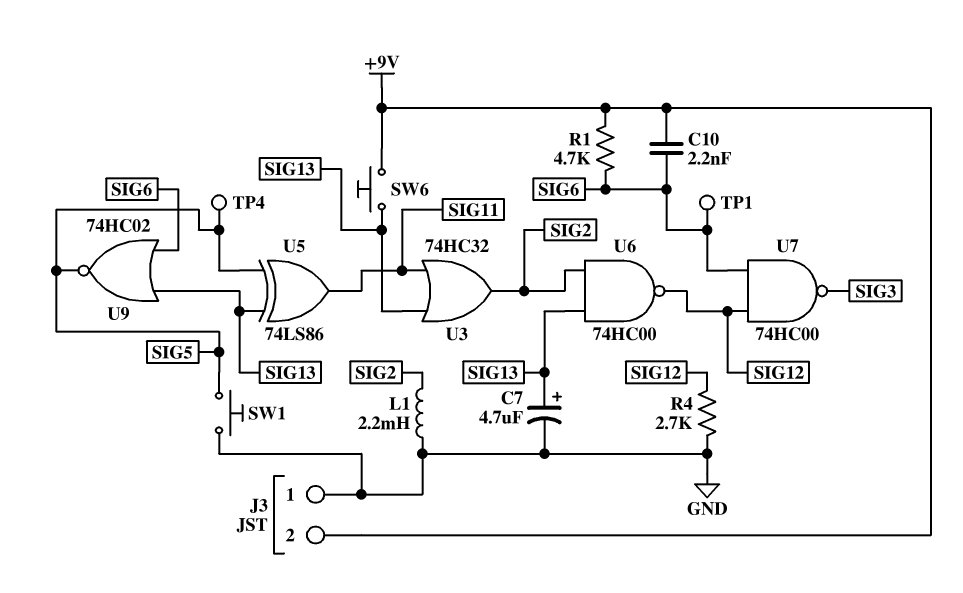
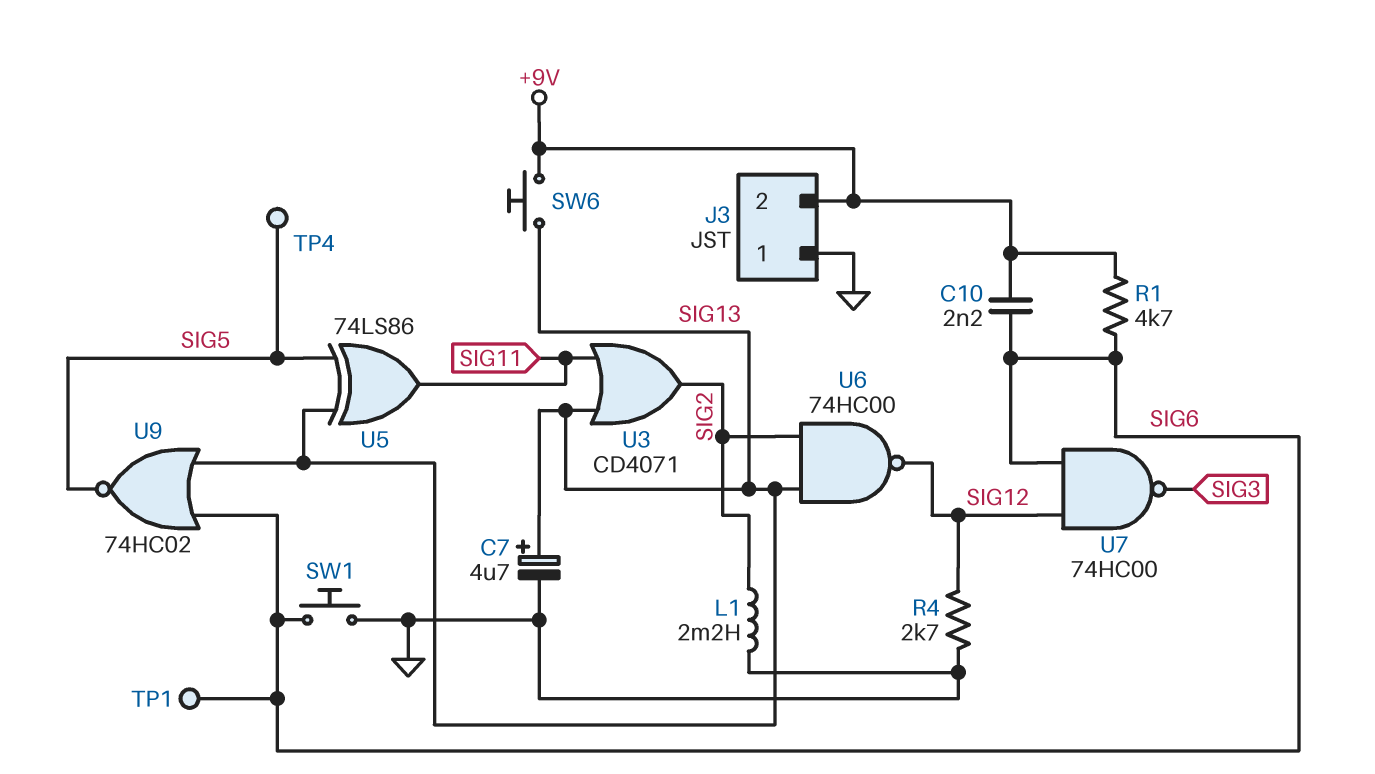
SW1: button (GND, SIG5) -> button (GND, SIG6)
U3: OR 74HC32 (in SIG11, in SIG13, out SIG2) -> OR CD4071 (in SIG11, in SIG13, out SIG2)

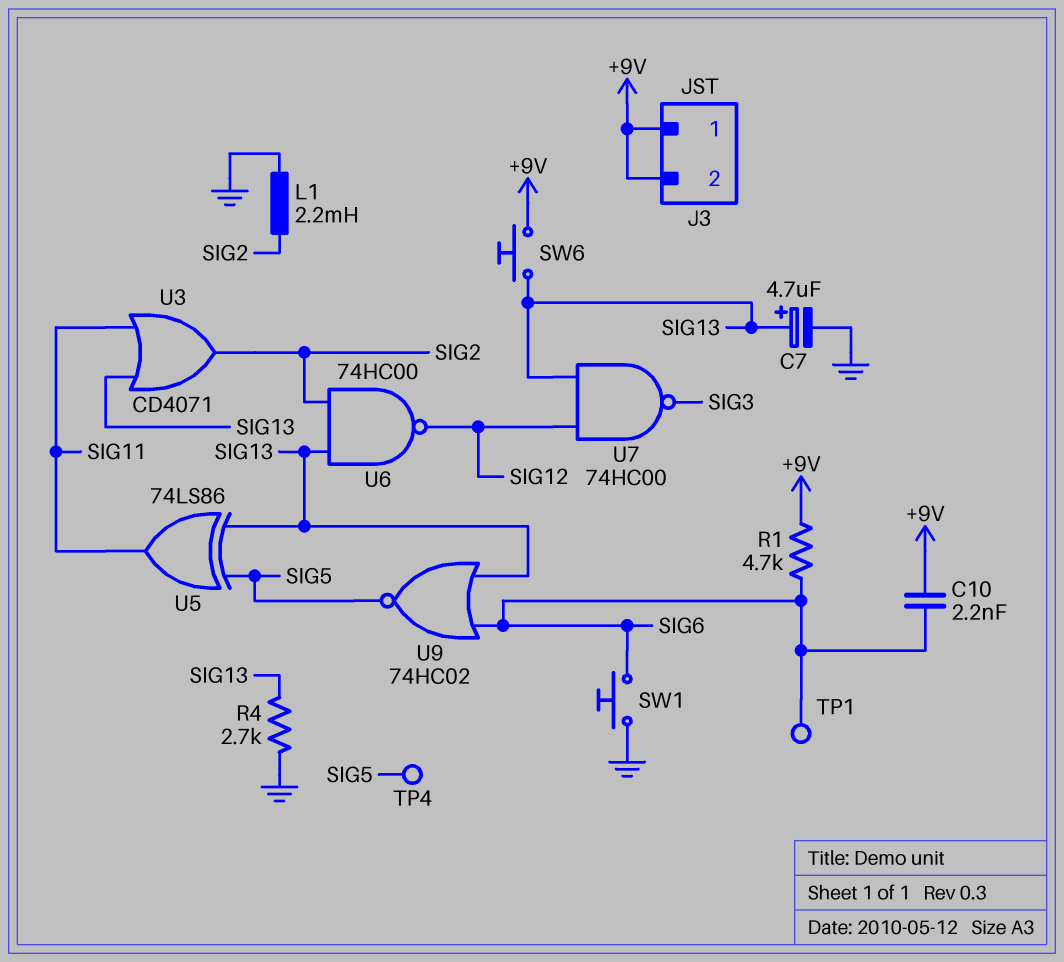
J3 pin 1: GND -> +9V
R4: 2.7k (GND, SIG12) -> 2.7k (GND, SIG13)
U7: NAND 74HC00 (in SIG6, in SIG12, out SIG3) -> NAND 74HC00 (in SIG12, in SIG13, out SIG3)

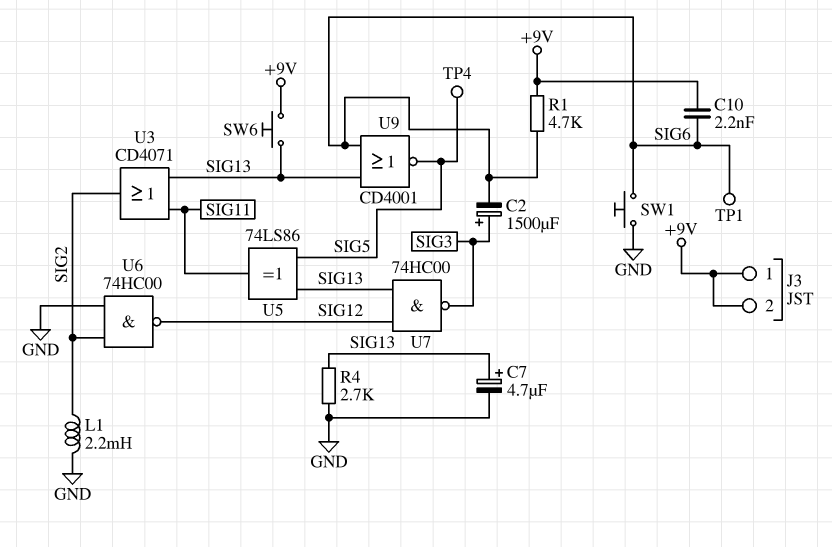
C2: none -> 1500uF (plus SIG3, minus SIG6)
U6: NAND 74HC00 (in SIG2, in SIG13, out SIG12) -> NAND 74HC00 (in GND, in SIG2, out SIG12)
U9: NOR 74HC02 (in SIG6, in SIG13, out SIG5) -> NOR CD4001 (in SIG6, in SIG13, out SIG5)

